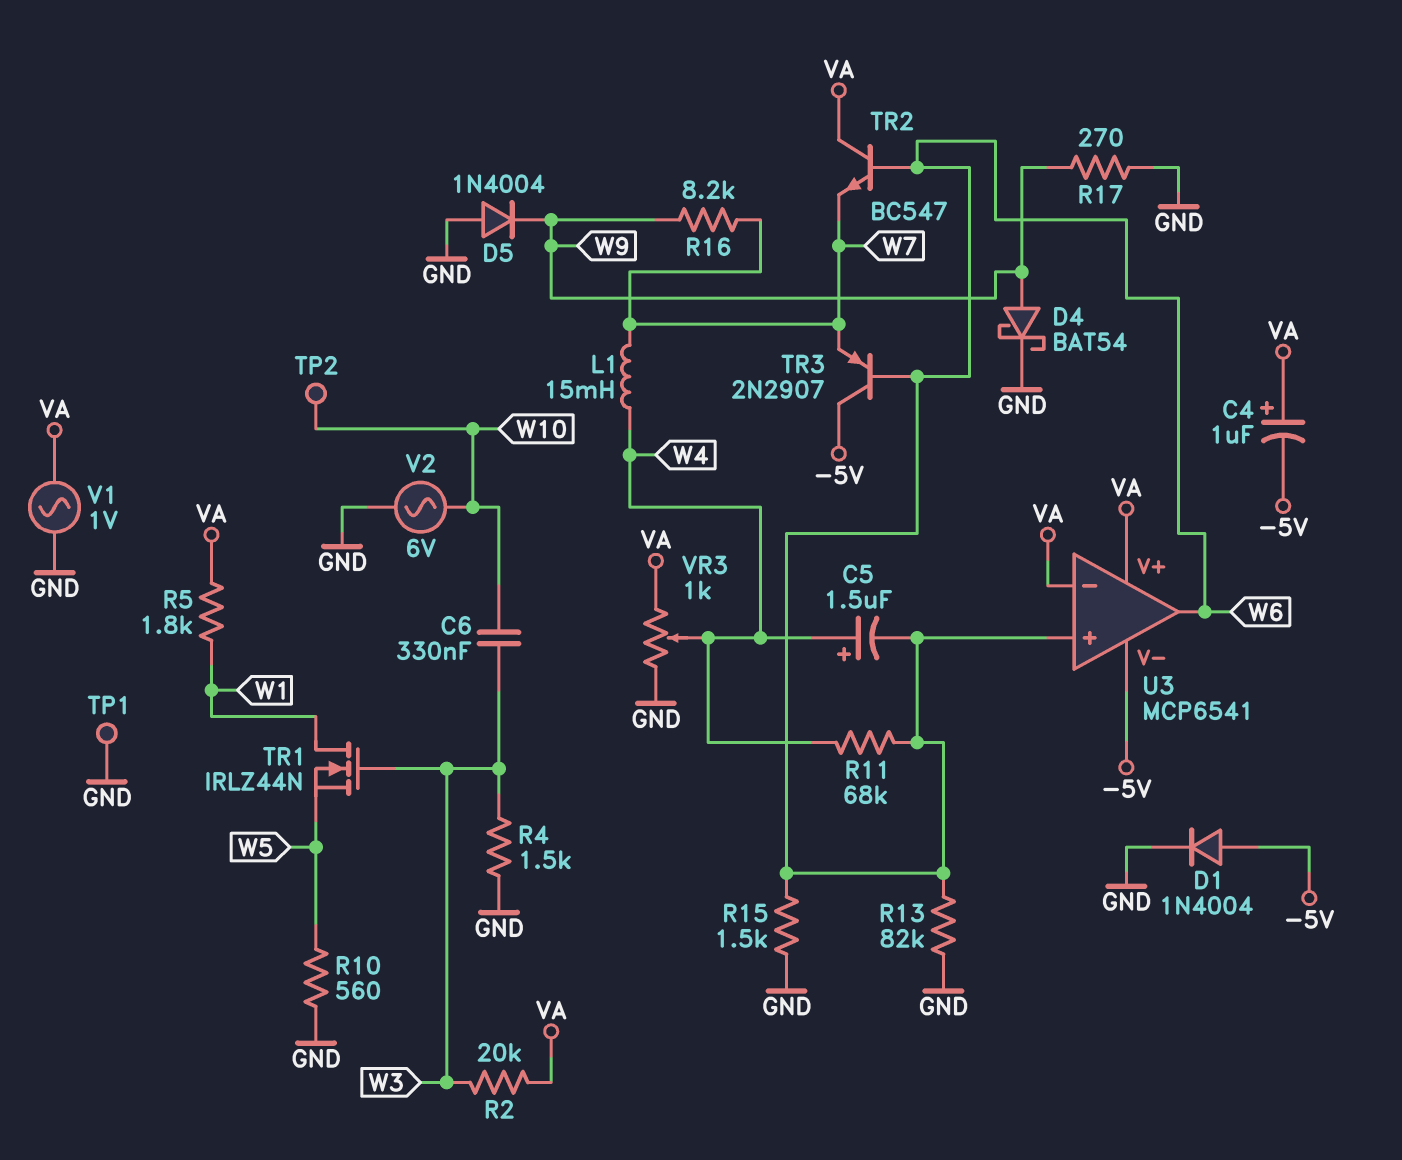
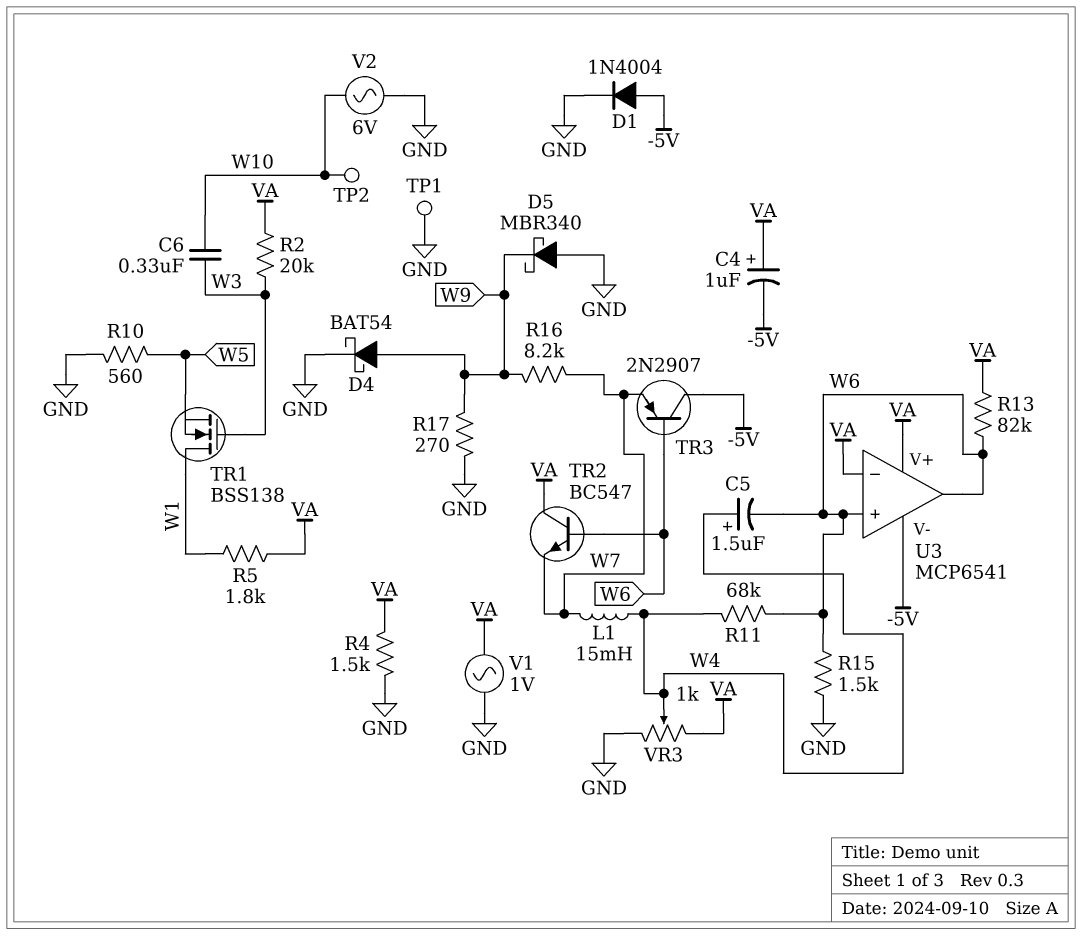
D5: diode 1N4004 (A GND, K W9) -> schottky MBR340 (A GND, K W9)
R4: 1.5k (GND, W3) -> 1.5k (GND, VA)
R13: 82k (GND, W6) -> 82k (VA, W6)
TR1: NMOS IRLZ44N (G W3, D W1, S W5) -> NMOS BSS138 (G W3, D W1, S W5)

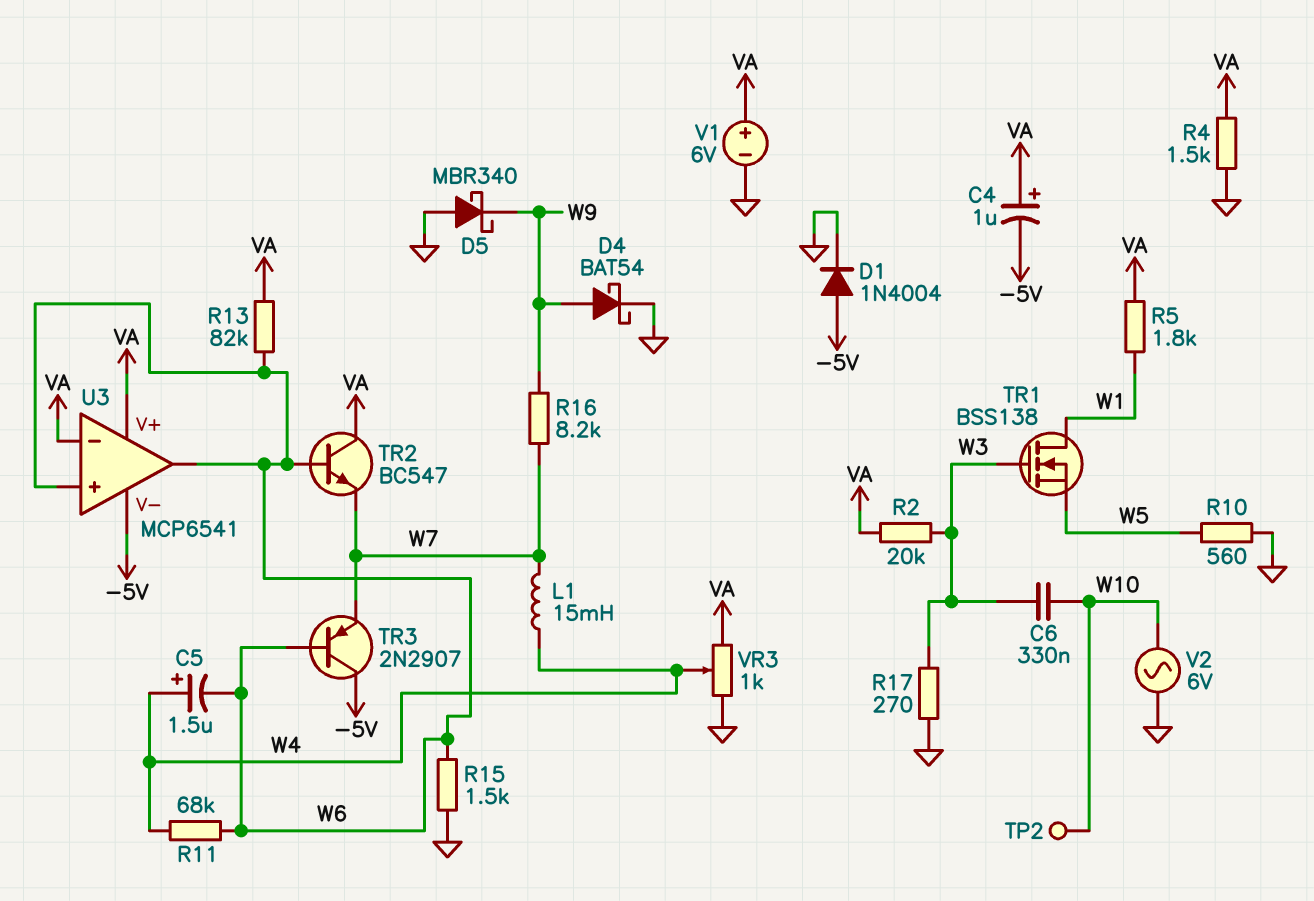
R17: 270 (GND, W9) -> 270 (GND, W3)
TP1: test point (GND) -> none
V1: AC 1V (GND, VA) -> 6V (plus VA, minus GND)

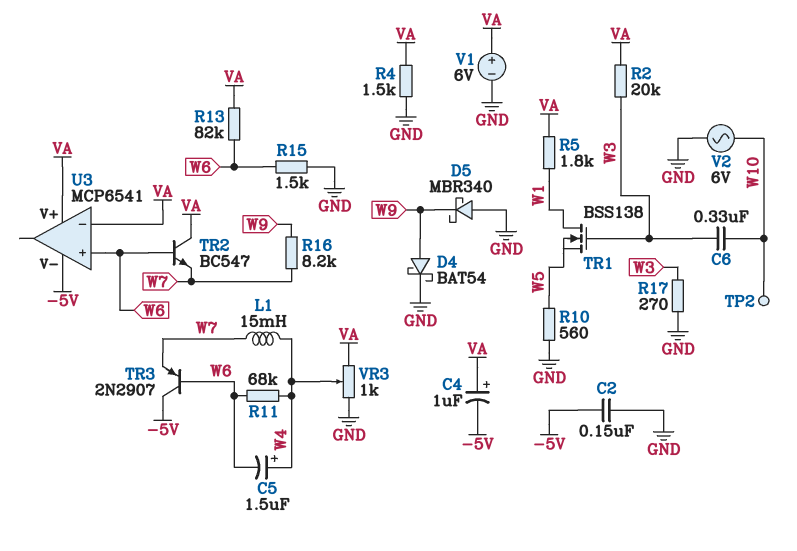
C2: none -> 150nF (-5V, GND)
D1: diode 1N4004 (A -5V, K GND) -> none
U3 pin out: W6 -> none

